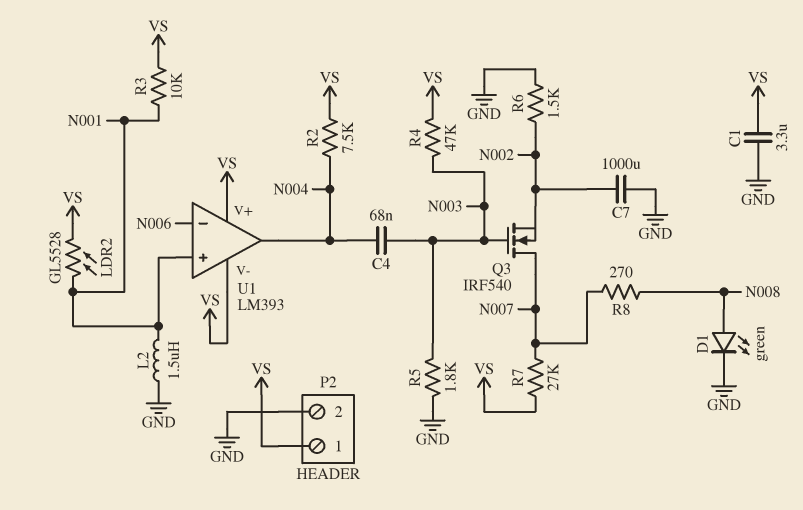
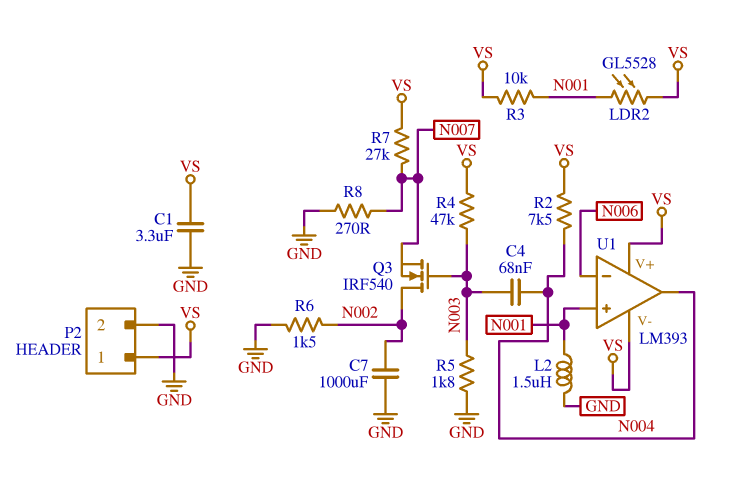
D1: LED green (A N008, K GND) -> none
Q3: NMOS IRF540 (G N003, D N007, S N002) -> NMOS IRF540 (G N003, D N002, S N007)
R8: 270 (N007, N008) -> 270 (GND, N007)

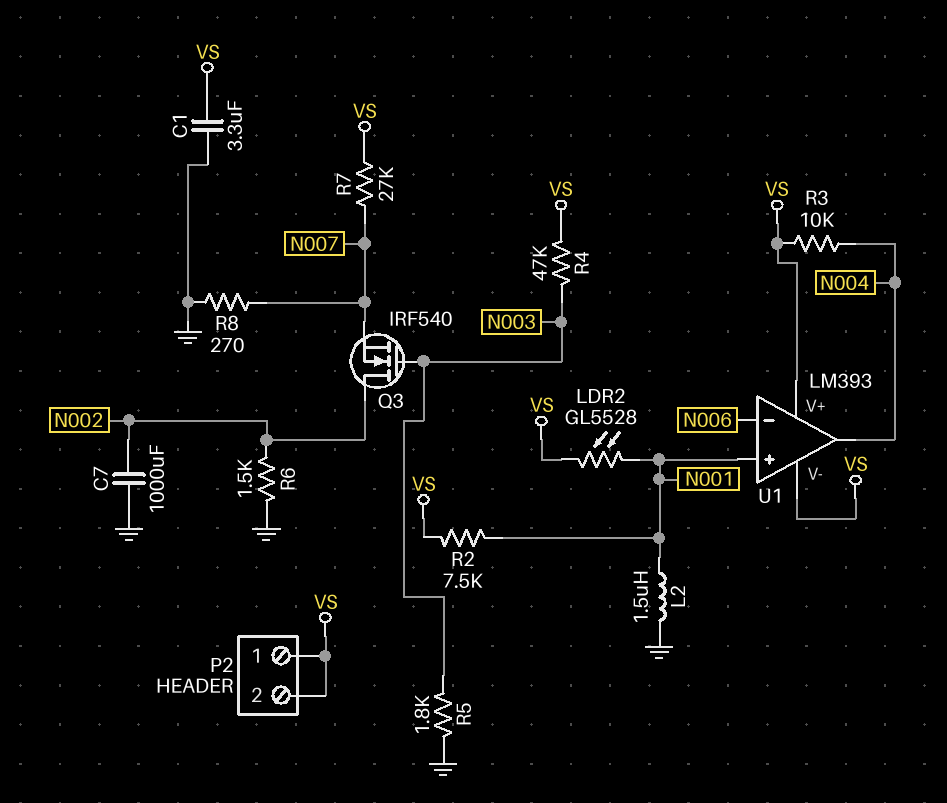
C4: 68nF (N003, N004) -> none
P2 pin 2: GND -> VS
R2: 7.5k (N004, VS) -> 7.5k (N001, VS)
R3: 10k (N001, VS) -> 10k (N004, VS)

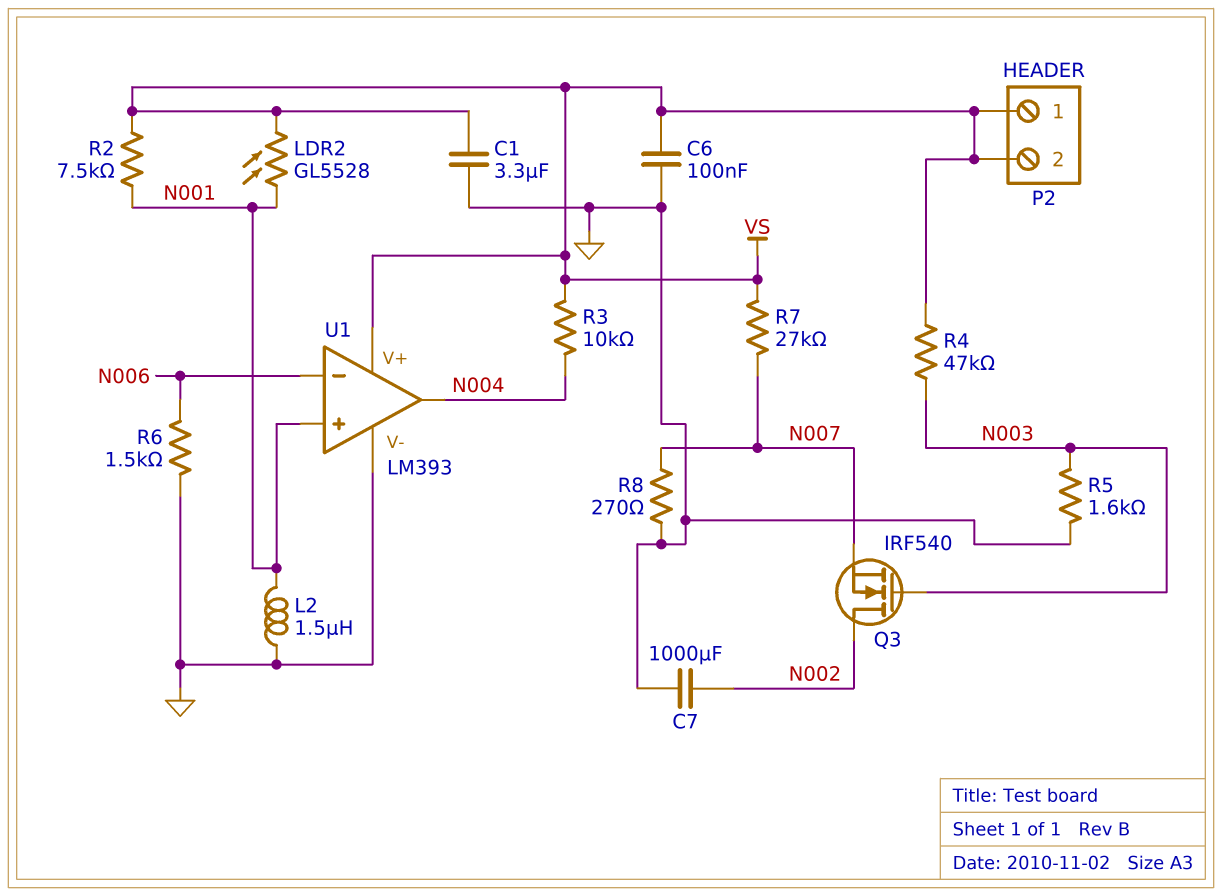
C6: none -> 100nF (GND, VS)
R5: 1.8k (GND, N003) -> 1.6k (GND, N003)
R6: 1.5k (GND, N002) -> 1.5k (GND, N006)
U1 pin V-: VS -> GND

